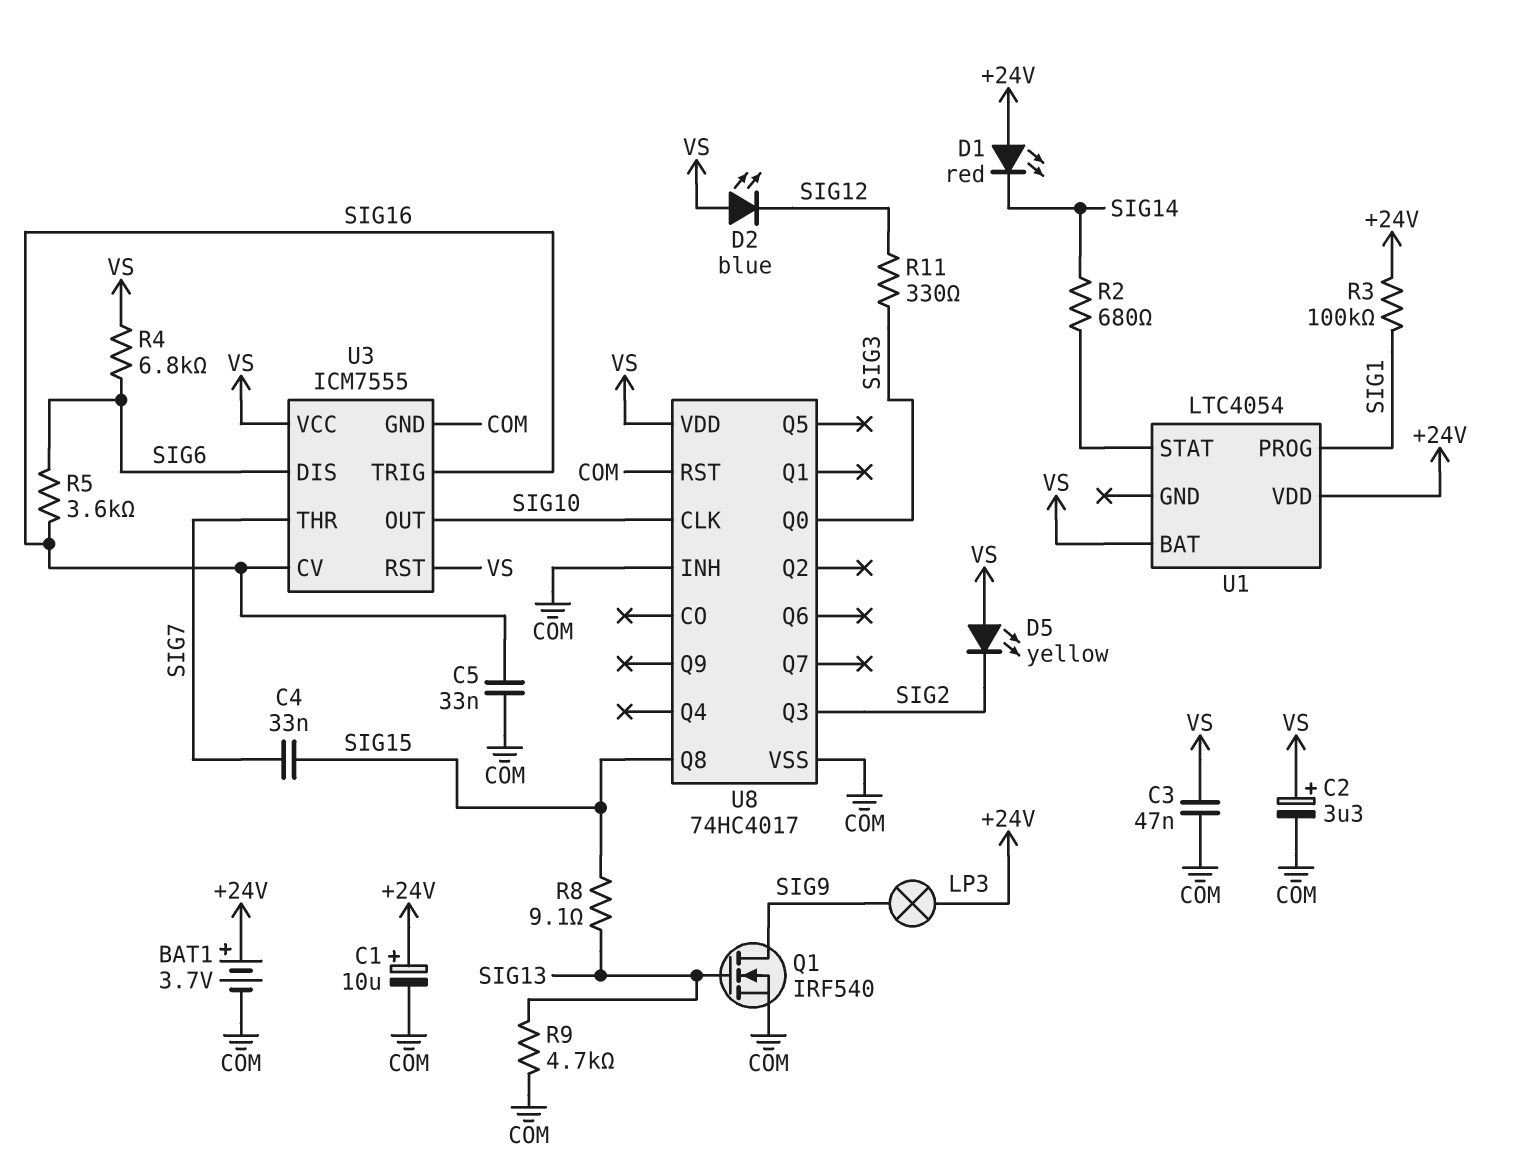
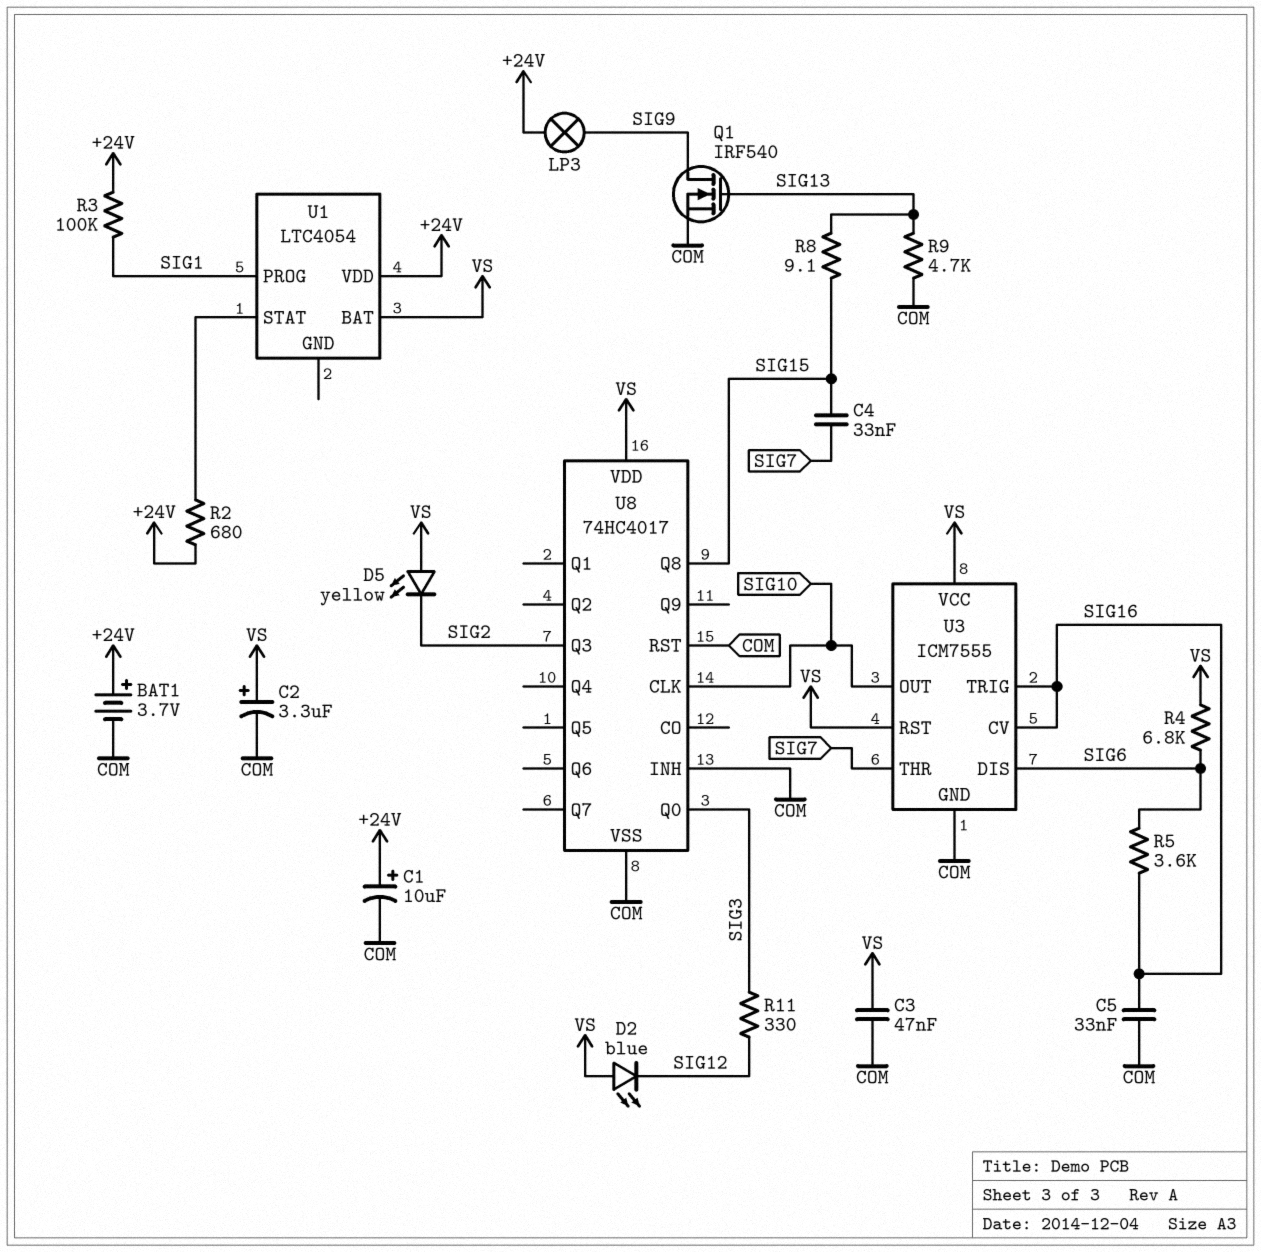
D1: LED red (A +24V, K SIG14) -> none
R2: 680 (SIG14, U1/STAT) -> 680 (+24V, U1/STAT)

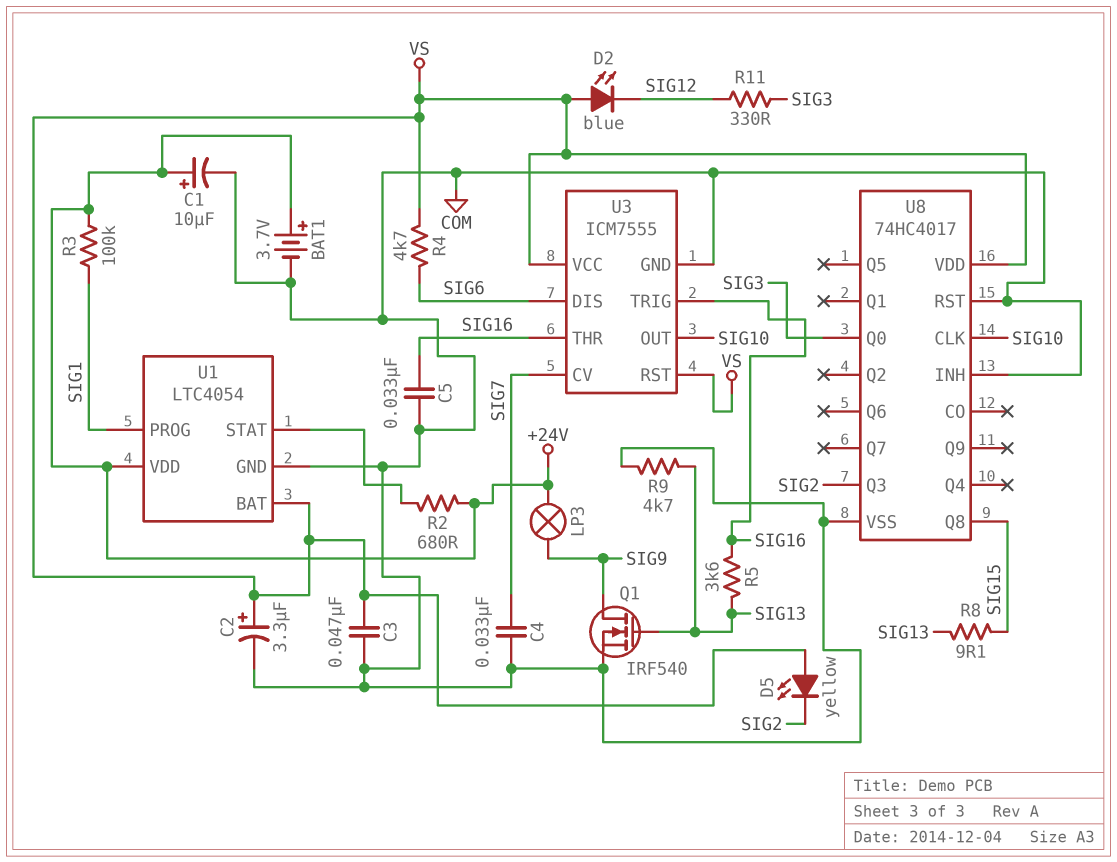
C4: 33nF (SIG7, SIG15) -> 33nF (COM, SIG7)
R4: 6.8k (SIG6, VS) -> 4.7k (SIG6, VS)
R5: 3.6k (SIG6, SIG16) -> 3.6k (SIG13, SIG16)
U1 pin GND: none -> COM
U3 pin CV: SIG16 -> SIG7
U3 pin THR: SIG7 -> SIG16

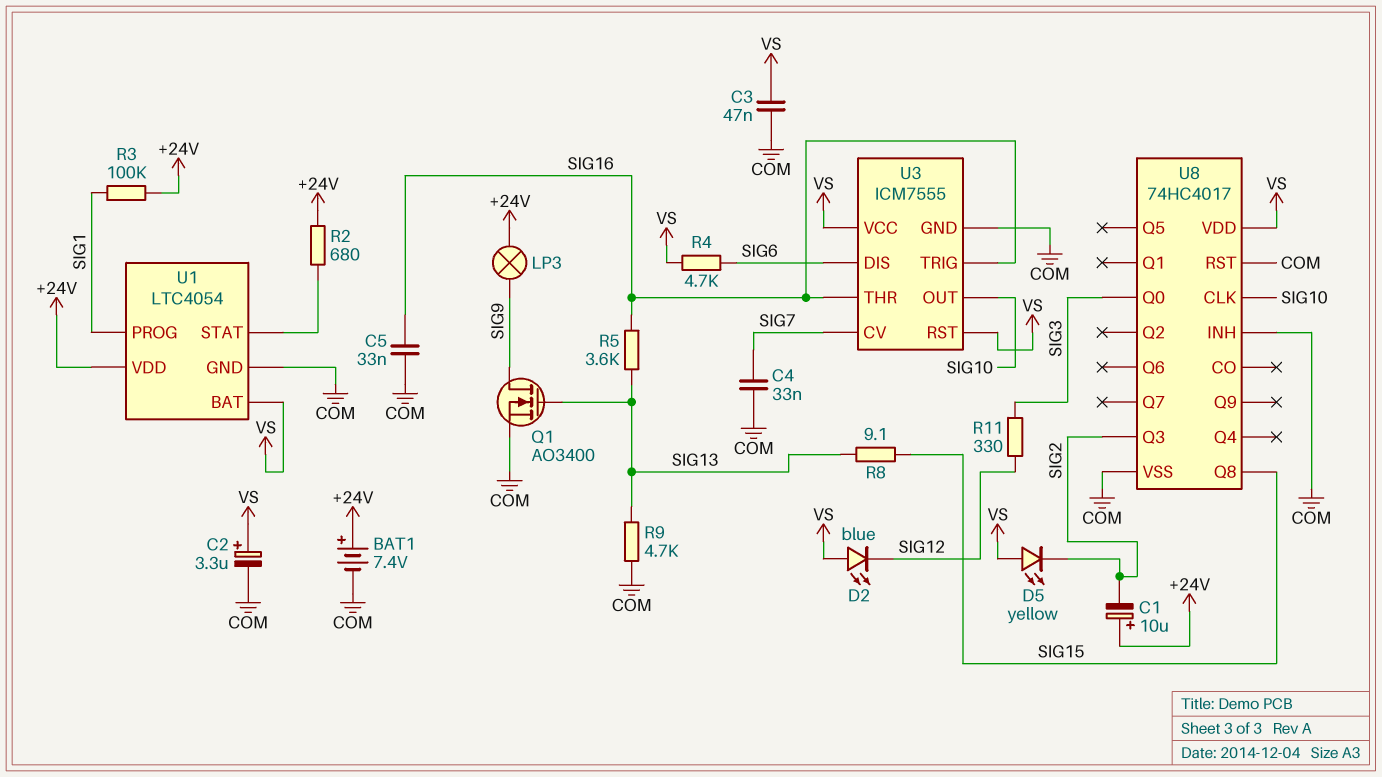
BAT1: 3.7V (plus +24V, minus COM) -> 7.4V (plus +24V, minus COM)
C1: 10uF (plus +24V, minus COM) -> 10uF (plus +24V, minus SIG2)
Q1: NMOS IRF540 (G SIG13, D SIG9, S COM) -> NMOS AO3400 (G SIG13, D SIG9, S COM)

